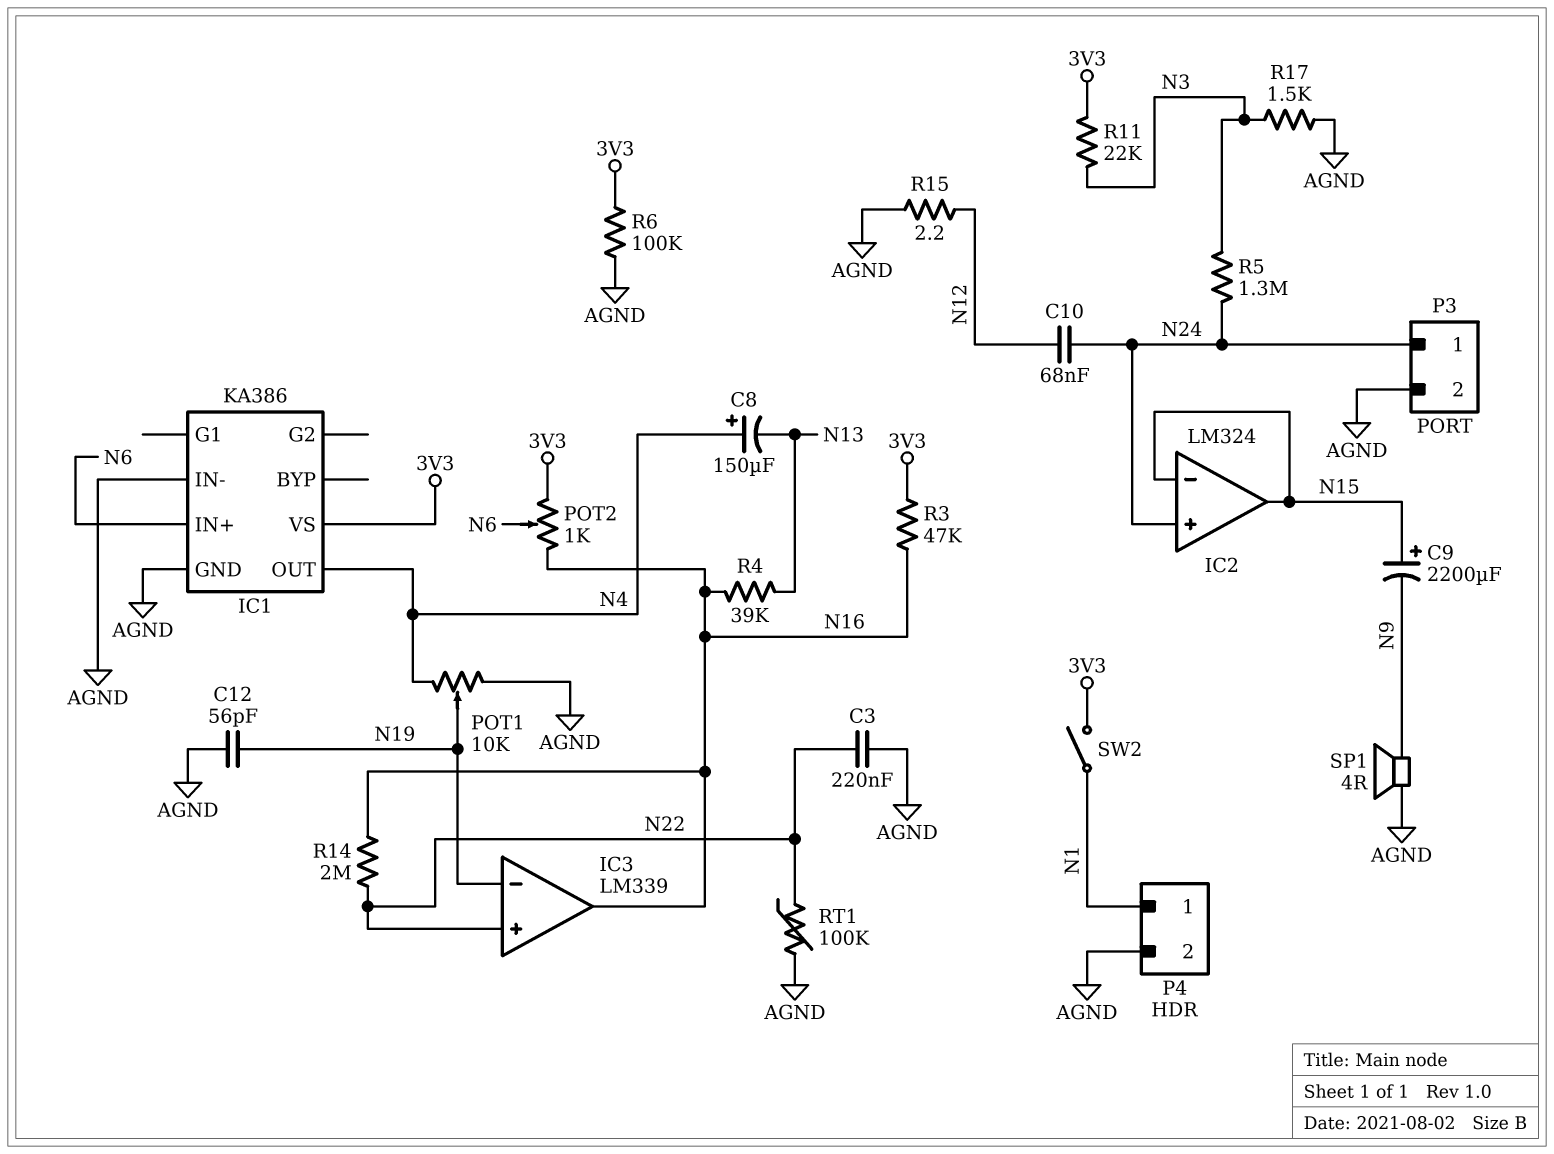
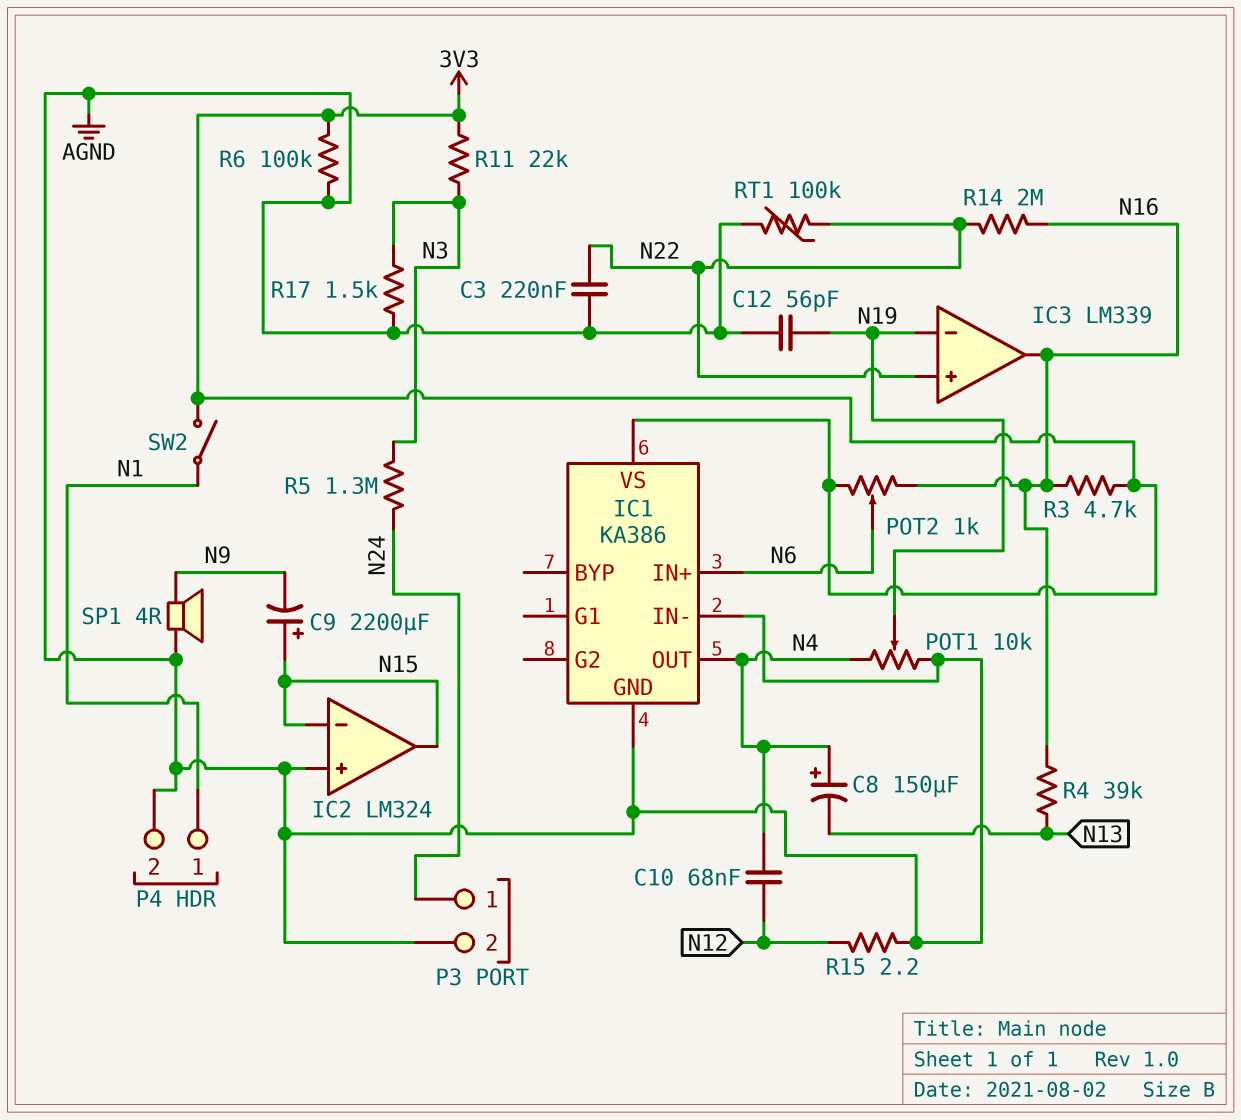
C10: 68nF (N12, N24) -> 68nF (N4, N12)
IC2 pin in+: N24 -> AGND
R3: 47k (3V3, N16) -> 4.7k (3V3, N16)

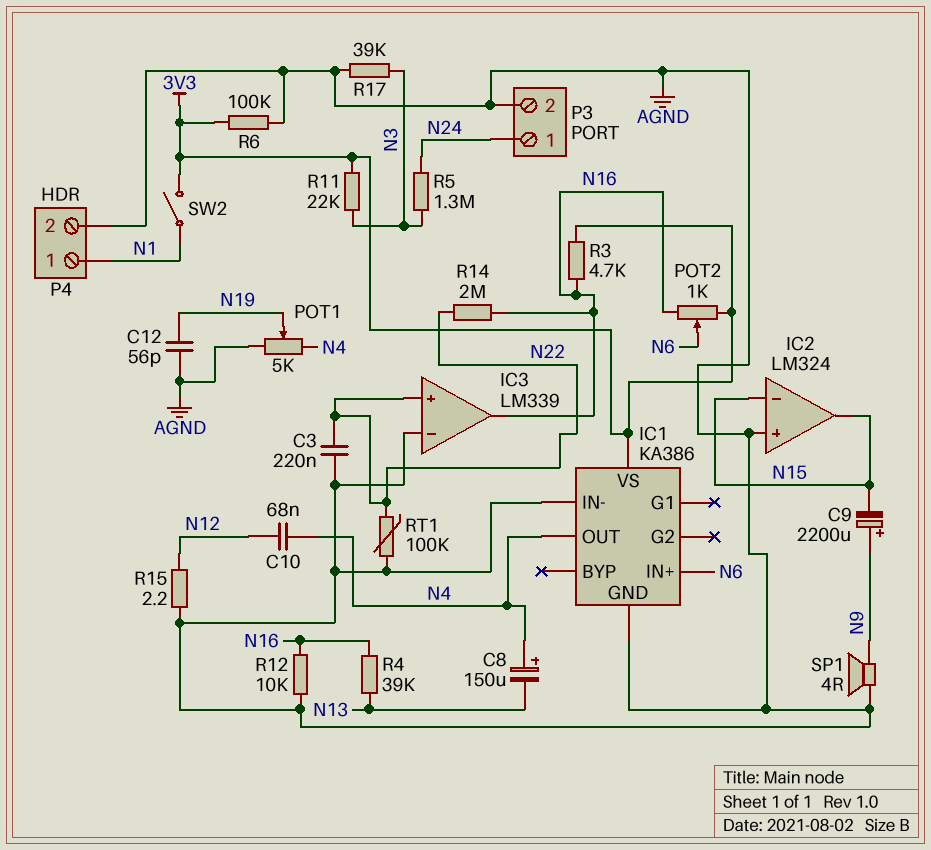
C9: 2200uF (plus N15, minus N9) -> 2200uF (plus N9, minus N15)
IC3 pin in-: N19 -> AGND
POT1: 10k (AGND, N4, wiper N19) -> 5k (AGND, N4, wiper N19)
R12: none -> 10k (AGND, N16)
R17: 1.5k (AGND, N3) -> 39k (AGND, N3)

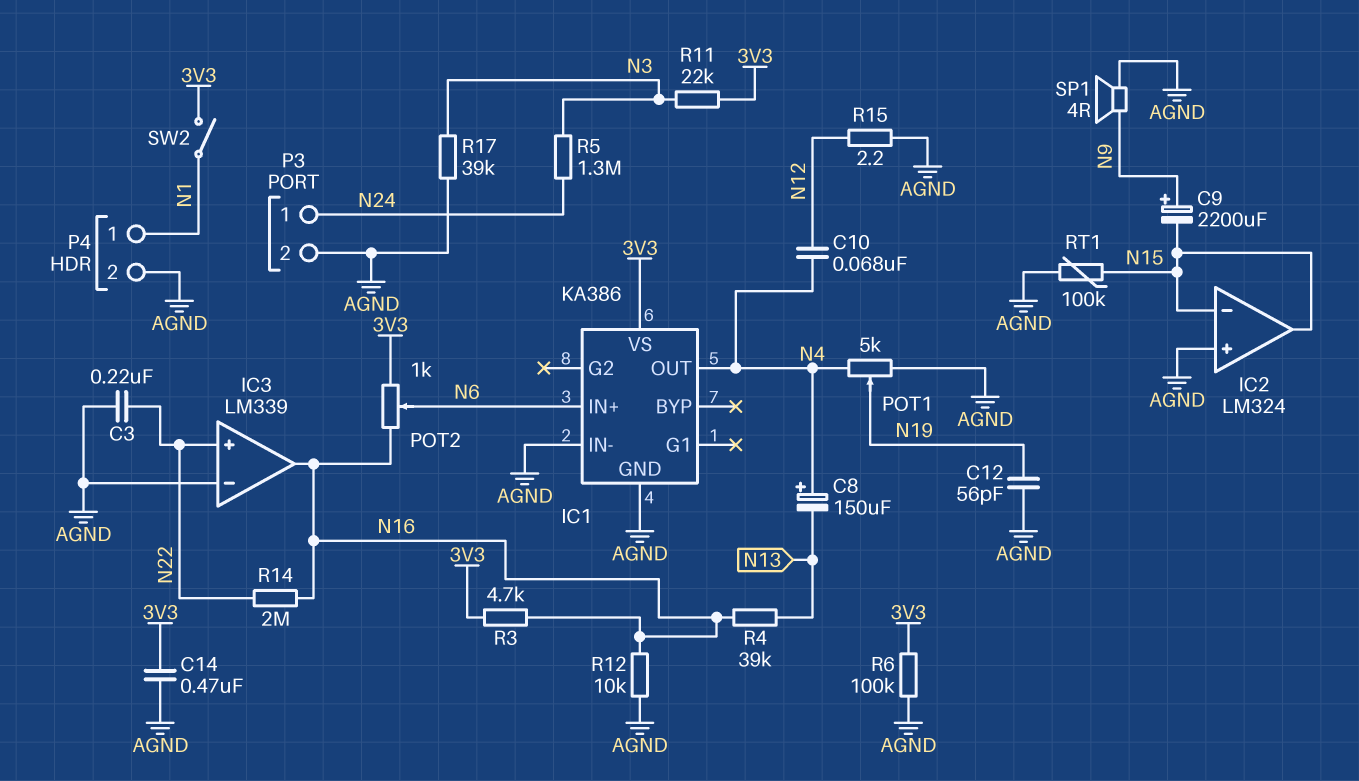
C14: none -> 470nF (3V3, AGND)
RT1: 100k (AGND, N22) -> 100k (AGND, N15)

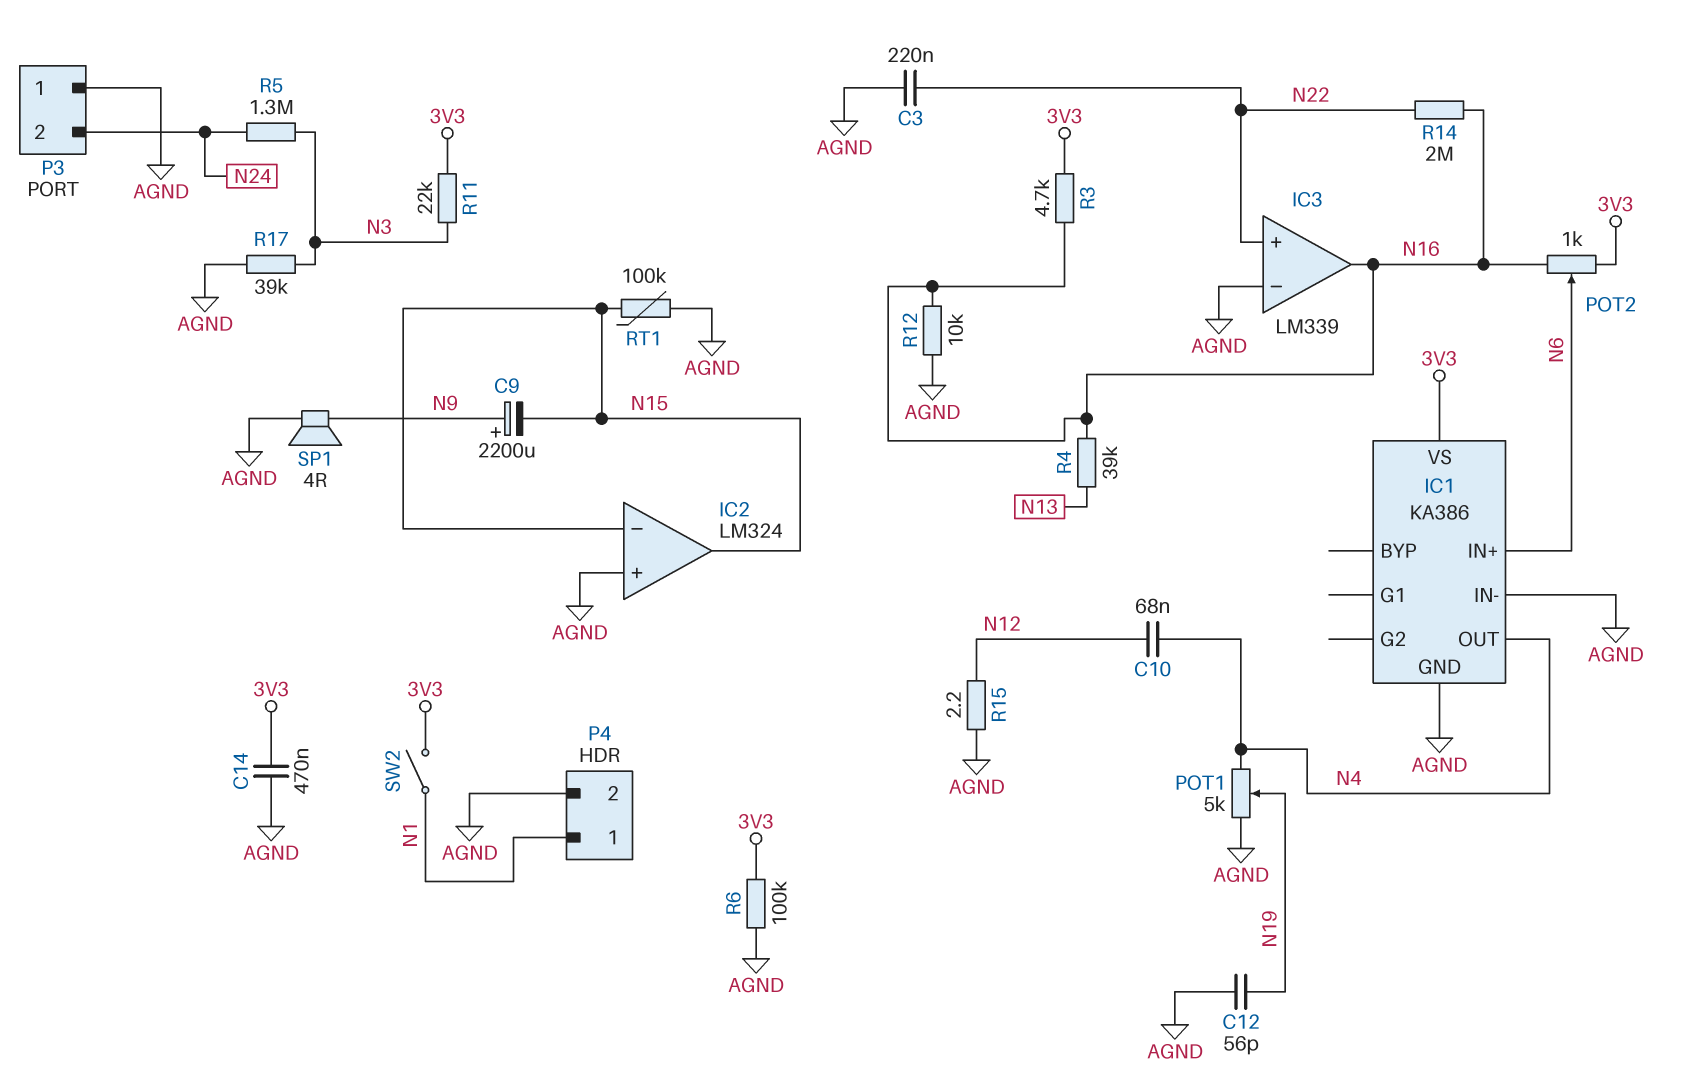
C8: 150uF (plus N4, minus N13) -> none
P3 pin 1: N24 -> AGND
P3 pin 2: AGND -> N24

